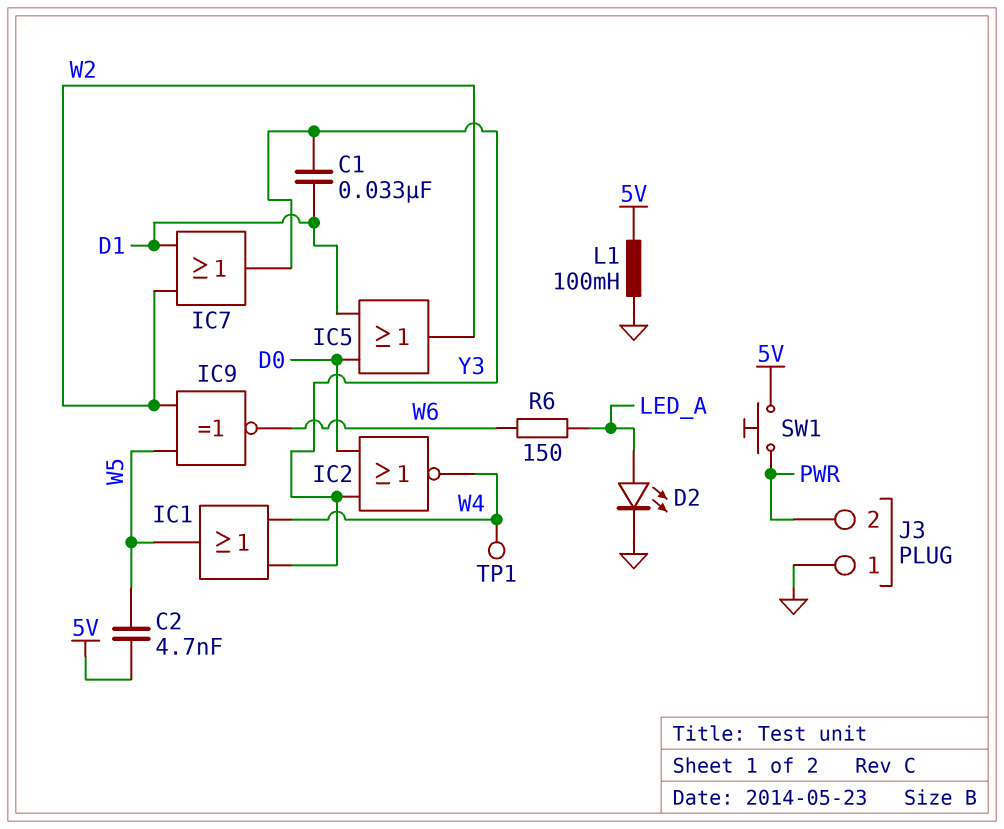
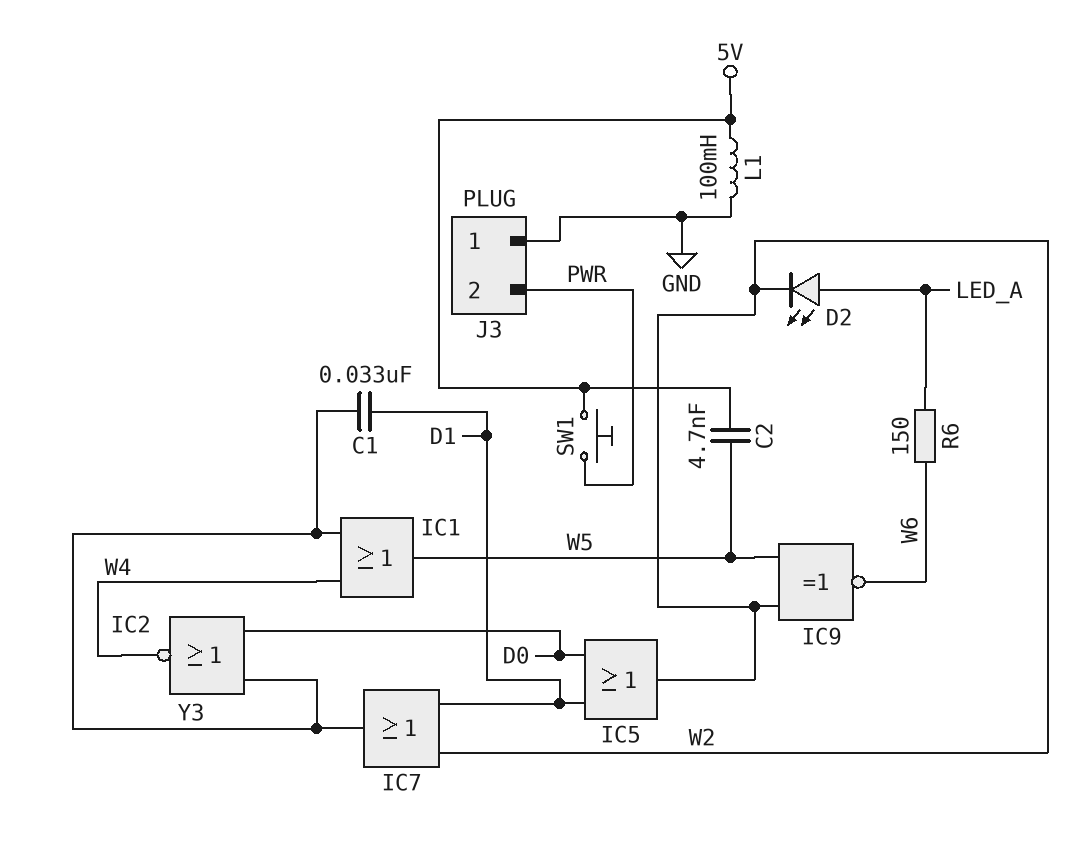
D2: LED (A LED_A, K GND) -> LED (A LED_A, K W2)
TP1: test point (W4) -> none

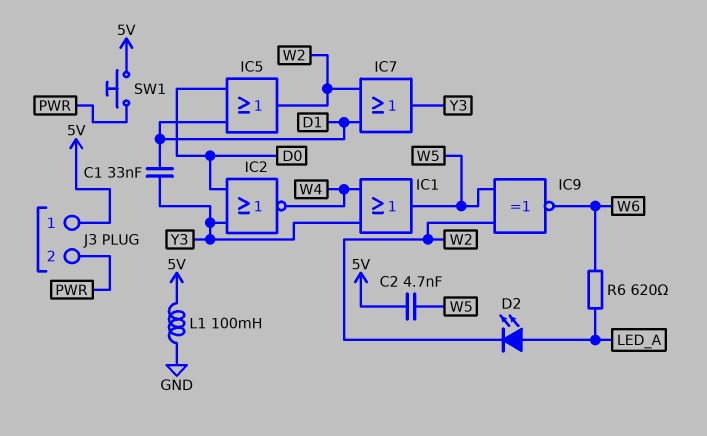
J3 pin 1: GND -> 5V
R6: 150 (LED_A, W6) -> 620 (LED_A, W6)

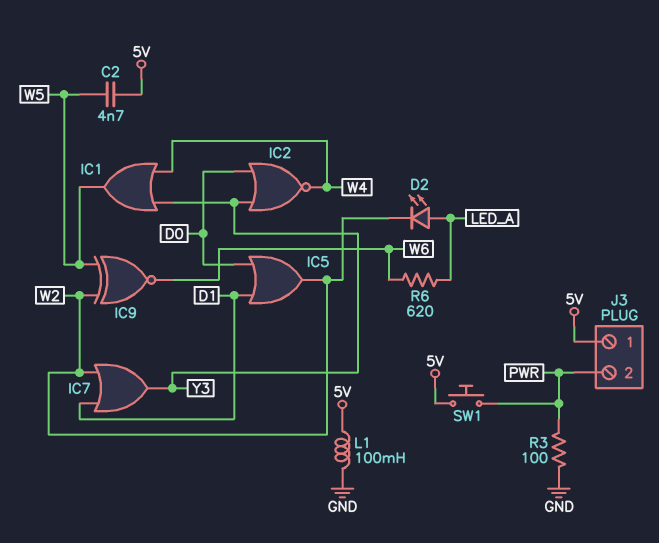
C1: 33nF (D1, Y3) -> none
R3: none -> 100 (GND, PWR)

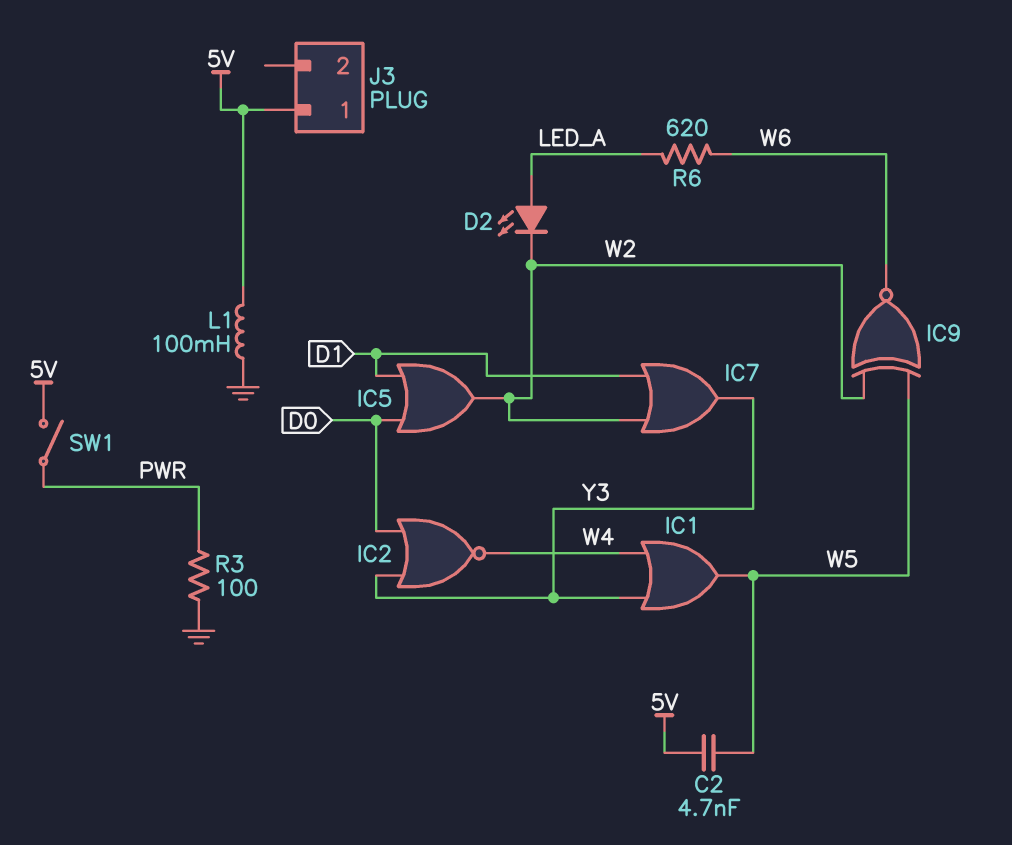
J3 pin 2: PWR -> none
SW1: button (5V, PWR) -> switch (5V, PWR)

